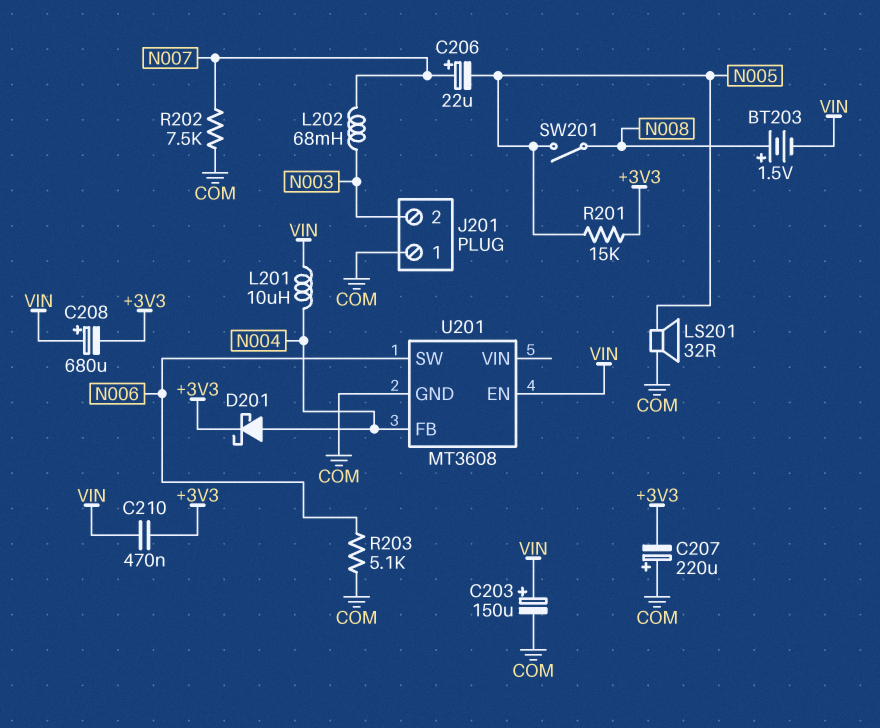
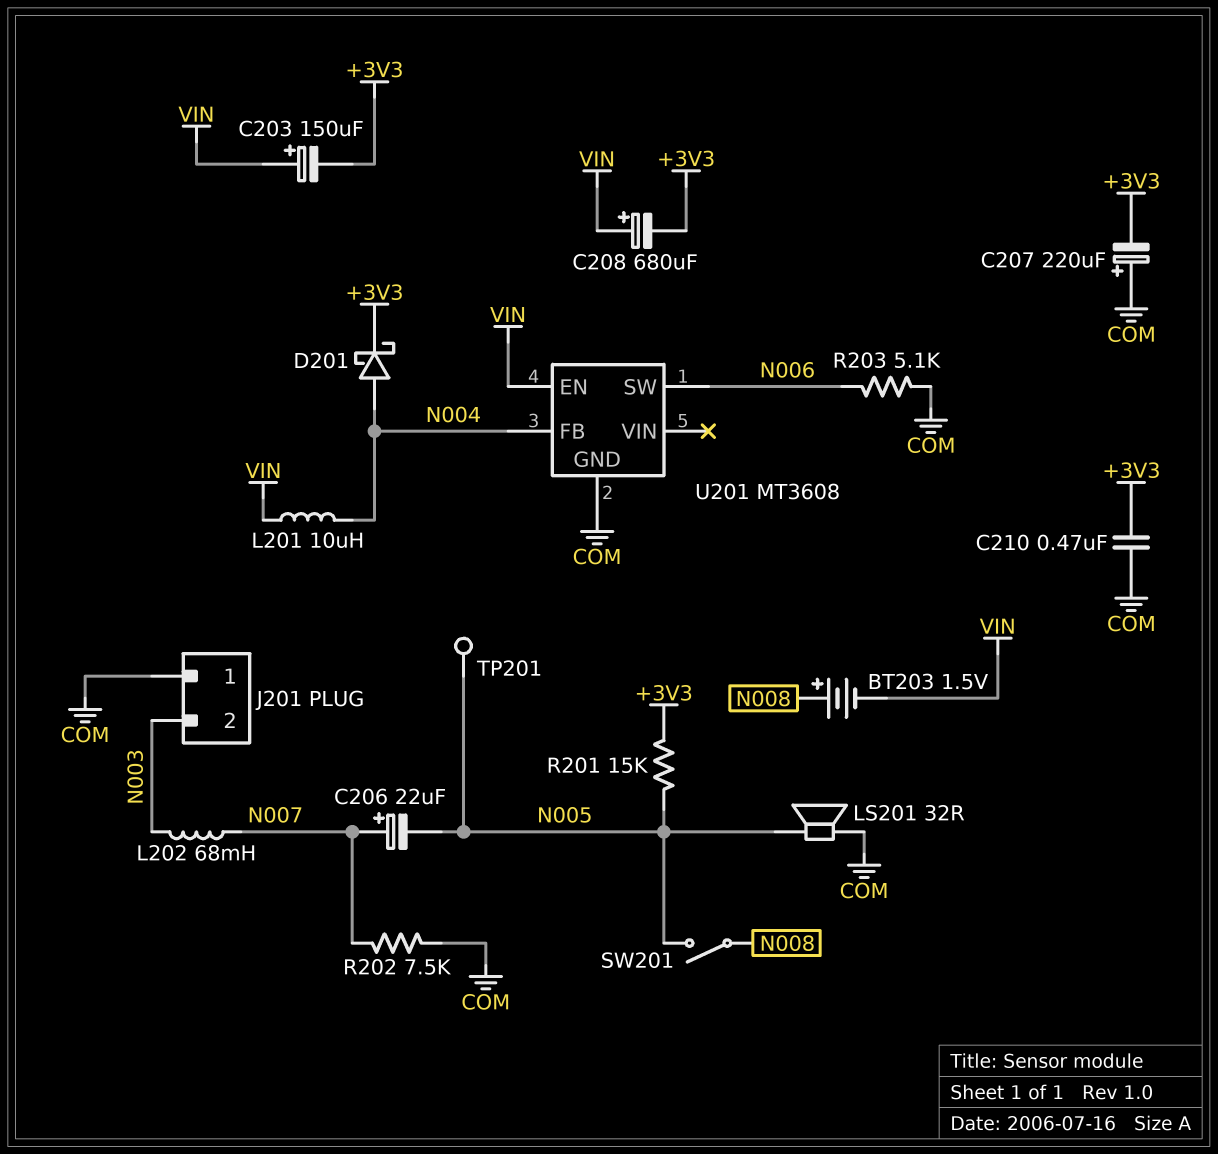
C203: 150uF (plus VIN, minus COM) -> 150uF (plus VIN, minus +3V3)
C210: 470nF (+3V3, VIN) -> 470nF (+3V3, COM)
TP201: none -> test point (N005)

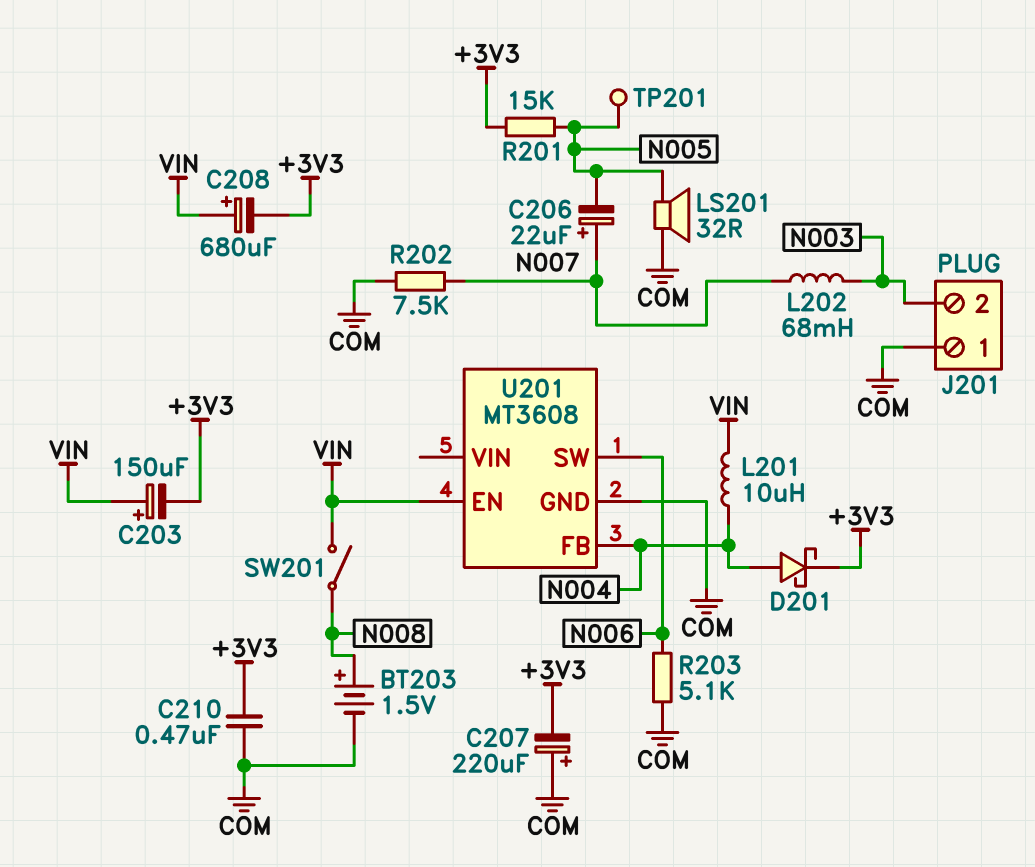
BT203: 1.5V (plus N008, minus VIN) -> 1.5V (plus N008, minus COM)
SW201: switch (N005, N008) -> switch (N008, VIN)

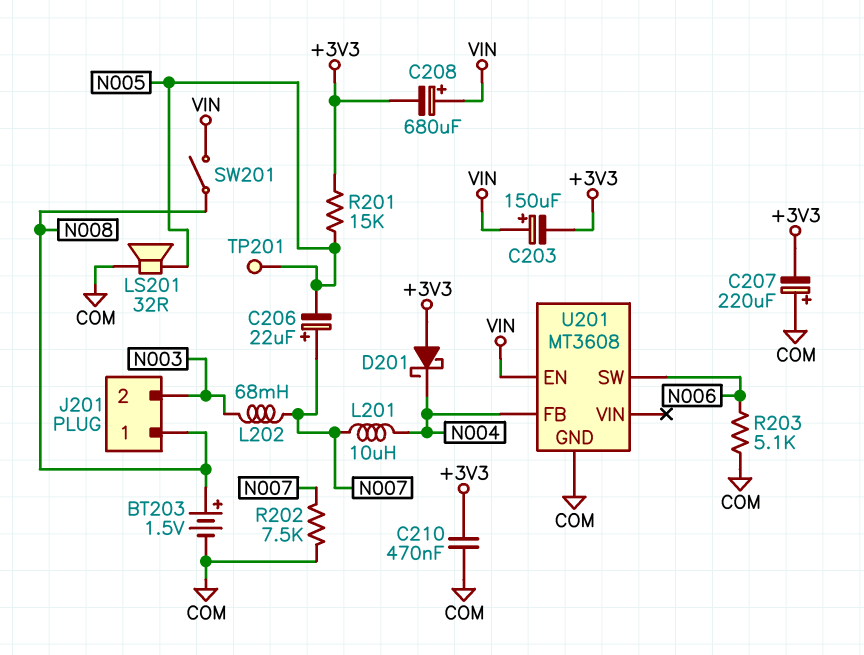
D201: schottky (A N004, K +3V3) -> schottky (A +3V3, K N004)
J201 pin 1: COM -> N008
L201: 10uH (N004, VIN) -> 10uH (N004, N007)

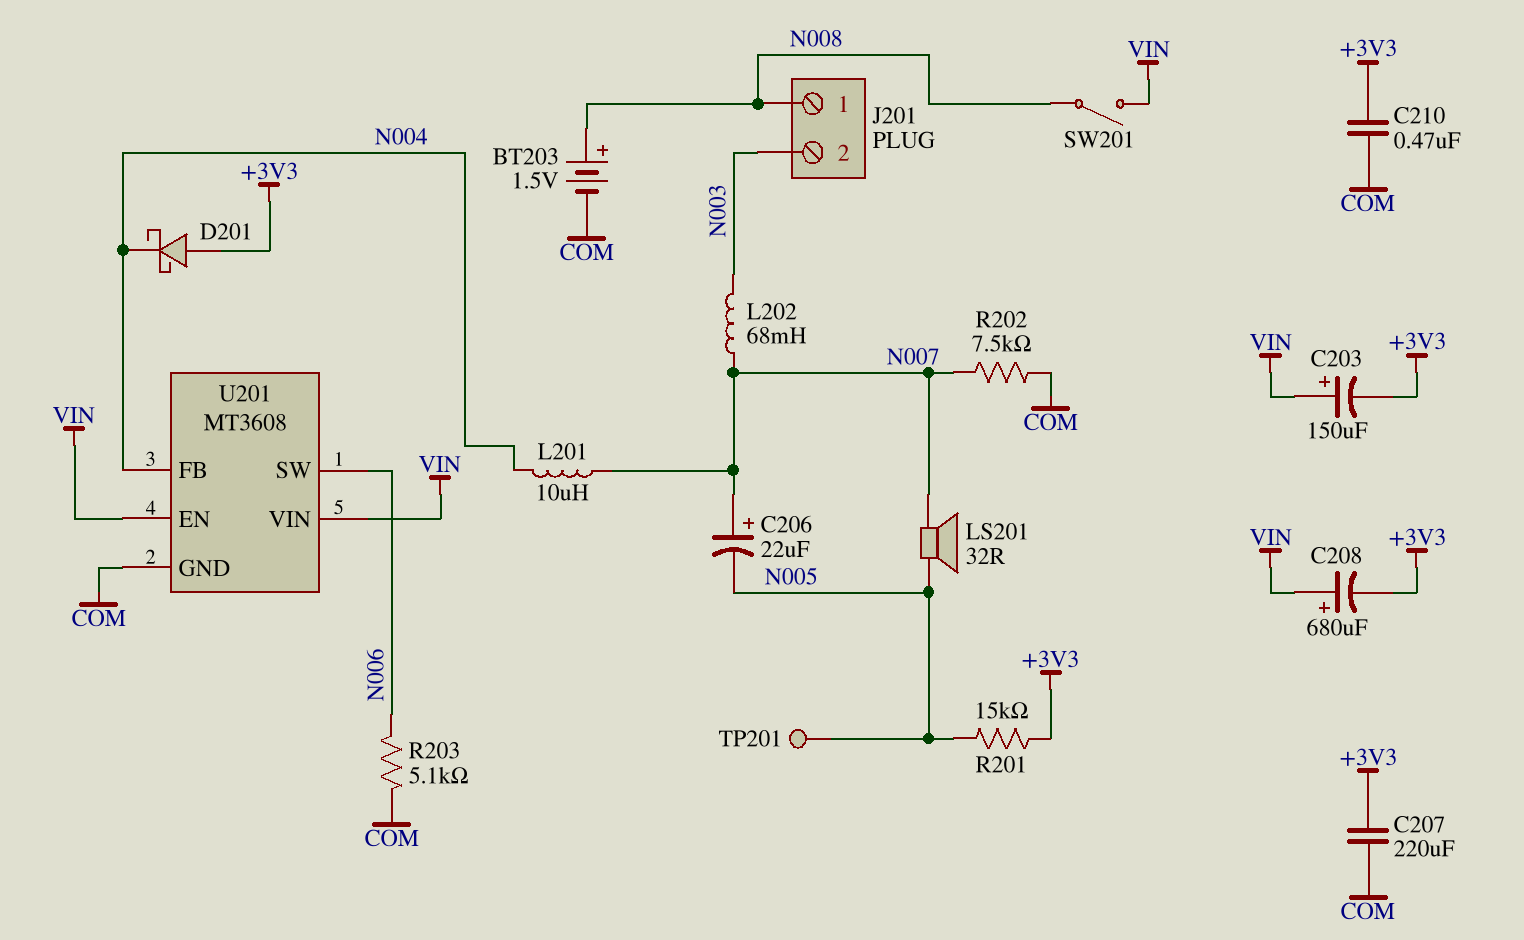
C207: 220uF (plus COM, minus +3V3) -> 220uF (+3V3, COM)
LS201: speaker 32R (COM, N005) -> speaker 32R (N005, N007)
U201 pin VIN: none -> VIN

